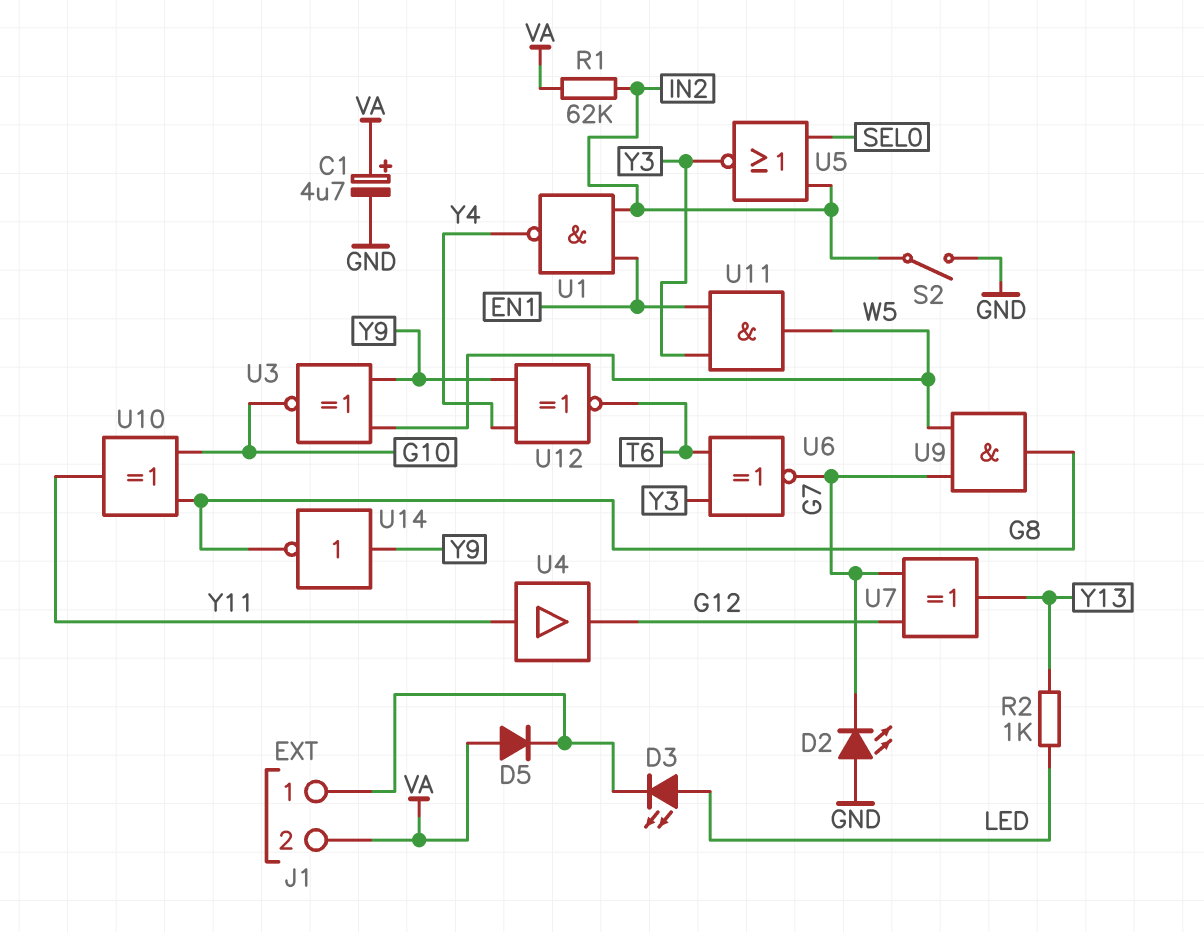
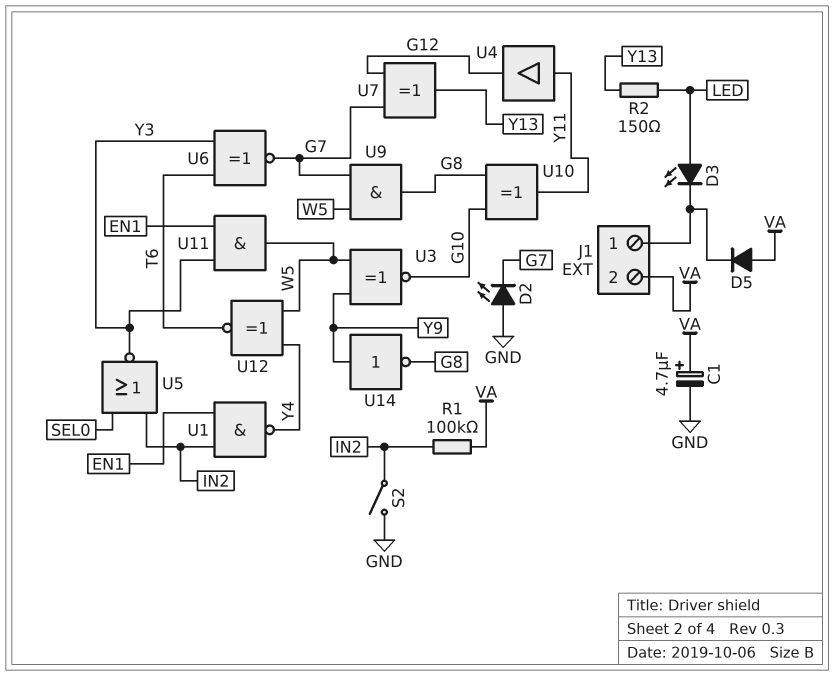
R1: 62k (IN2, VA) -> 100k (IN2, VA)
R2: 1k (LED, Y13) -> 150 (LED, Y13)
U12: XNOR (in Y4, in Y9, out T6) -> XNOR (in W5, in Y4, out T6)

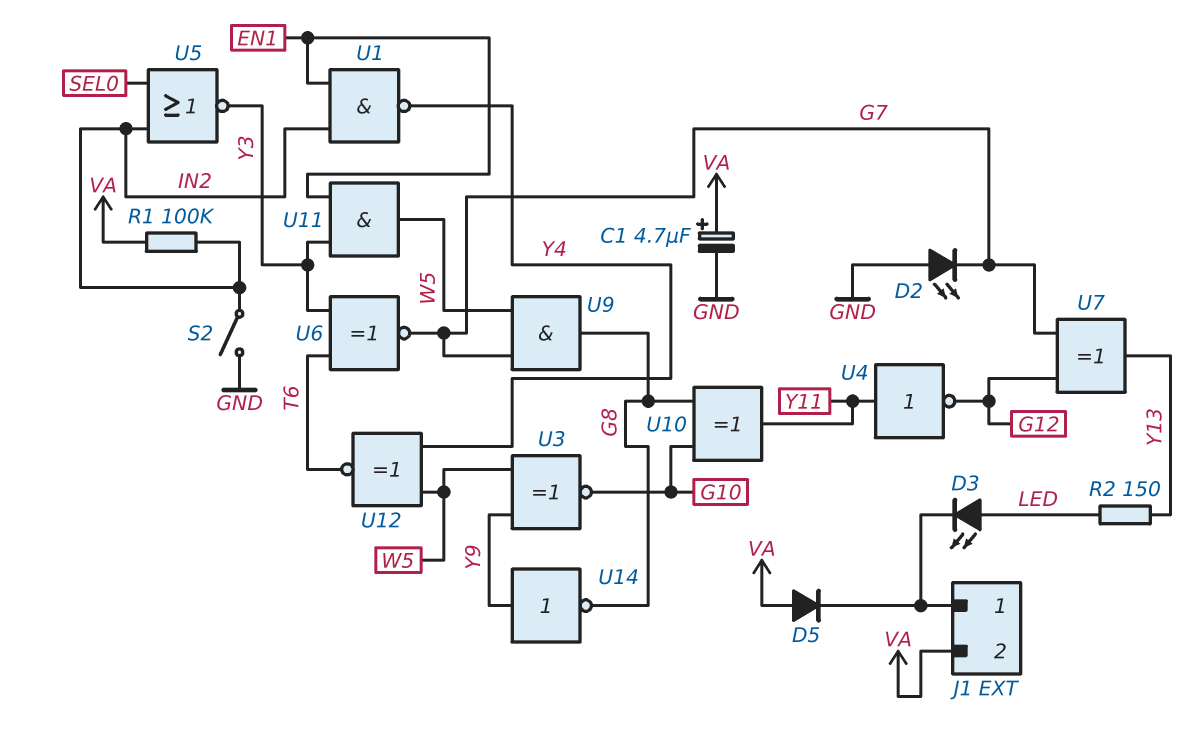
U4: buffer (in Y11, out G12) -> NOT (in Y11, out G12)

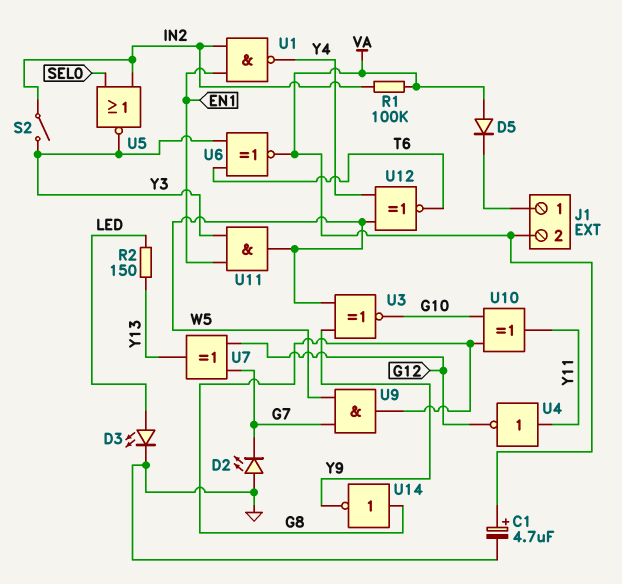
D3: LED (A LED, K J1/1) -> LED (A LED, K GND)
S2: switch (GND, IN2) -> switch (IN2, Y3)
U6: XNOR (in T6, in Y3, out G7) -> XNOR (in T6, in Y3, out VA)
U14: NOT (in Y9, out G8) -> NOT (in G8, out Y9)

